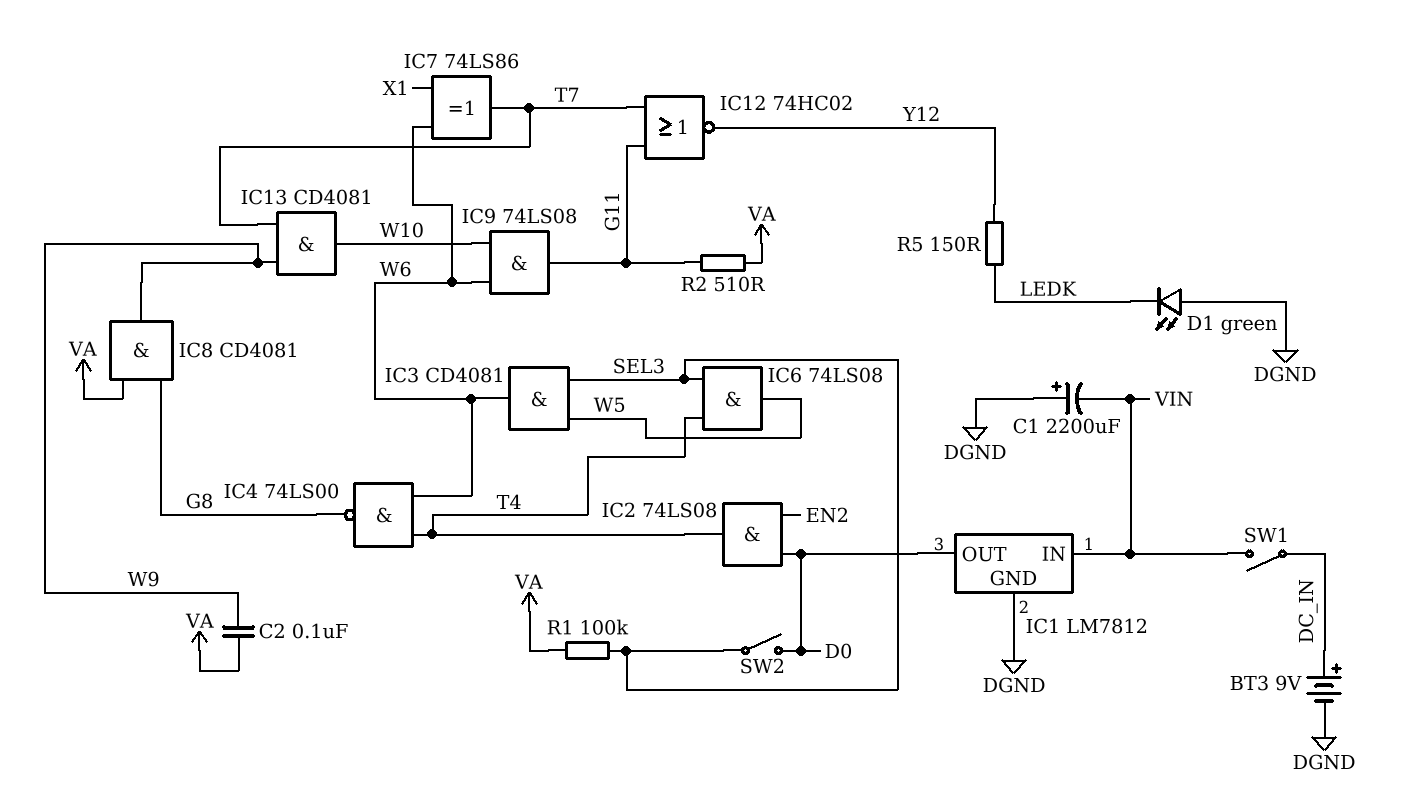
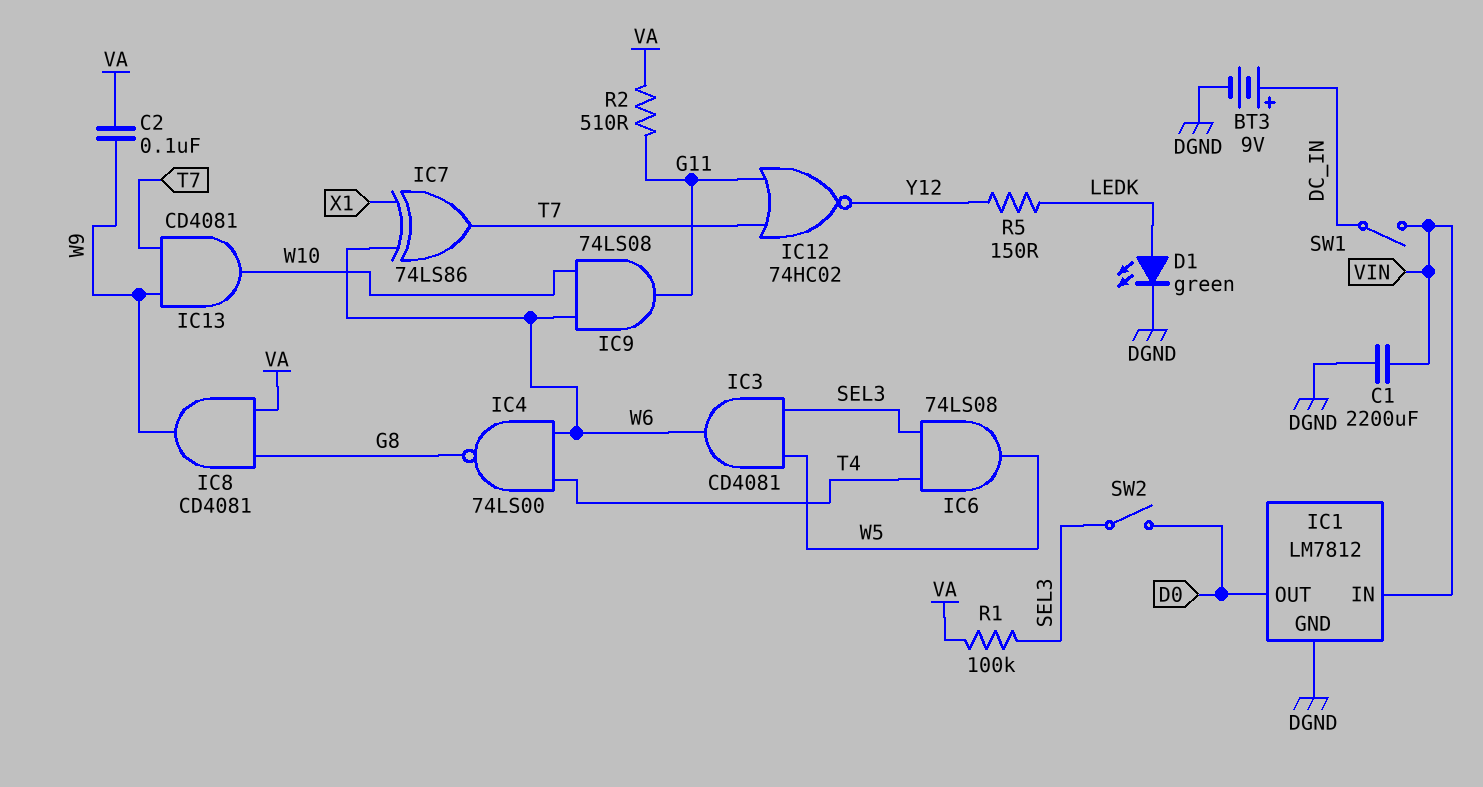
C1: 2200uF (plus DGND, minus VIN) -> 2200uF (DGND, VIN)
D1: LED green (A DGND, K LEDK) -> LED green (A LEDK, K DGND)
IC2: AND 74LS08 (in D0, in EN2, out T4) -> none

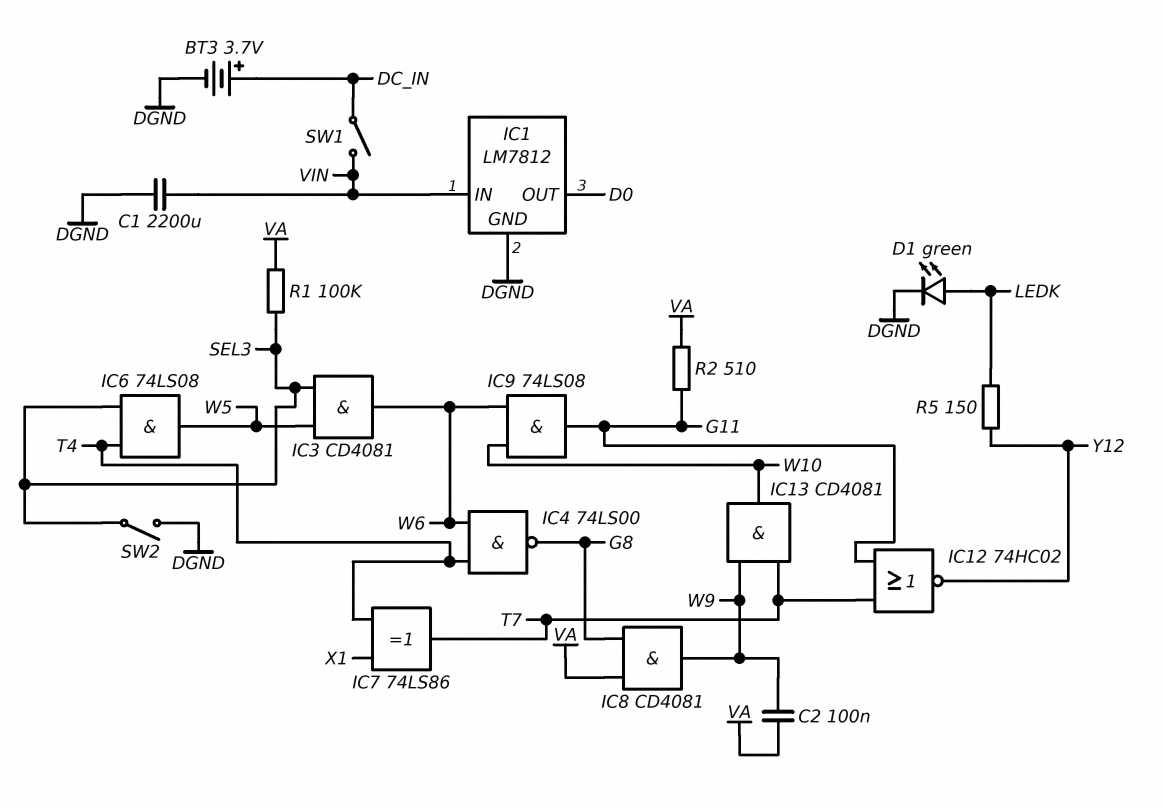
BT3: 9V (plus DC_IN, minus DGND) -> 3.7V (plus DC_IN, minus DGND)
IC7: XOR 74LS86 (in W6, in X1, out T7) -> XOR 74LS86 (in T4, in X1, out T7)
SW2: switch (D0, SEL3) -> switch (DGND, SEL3)

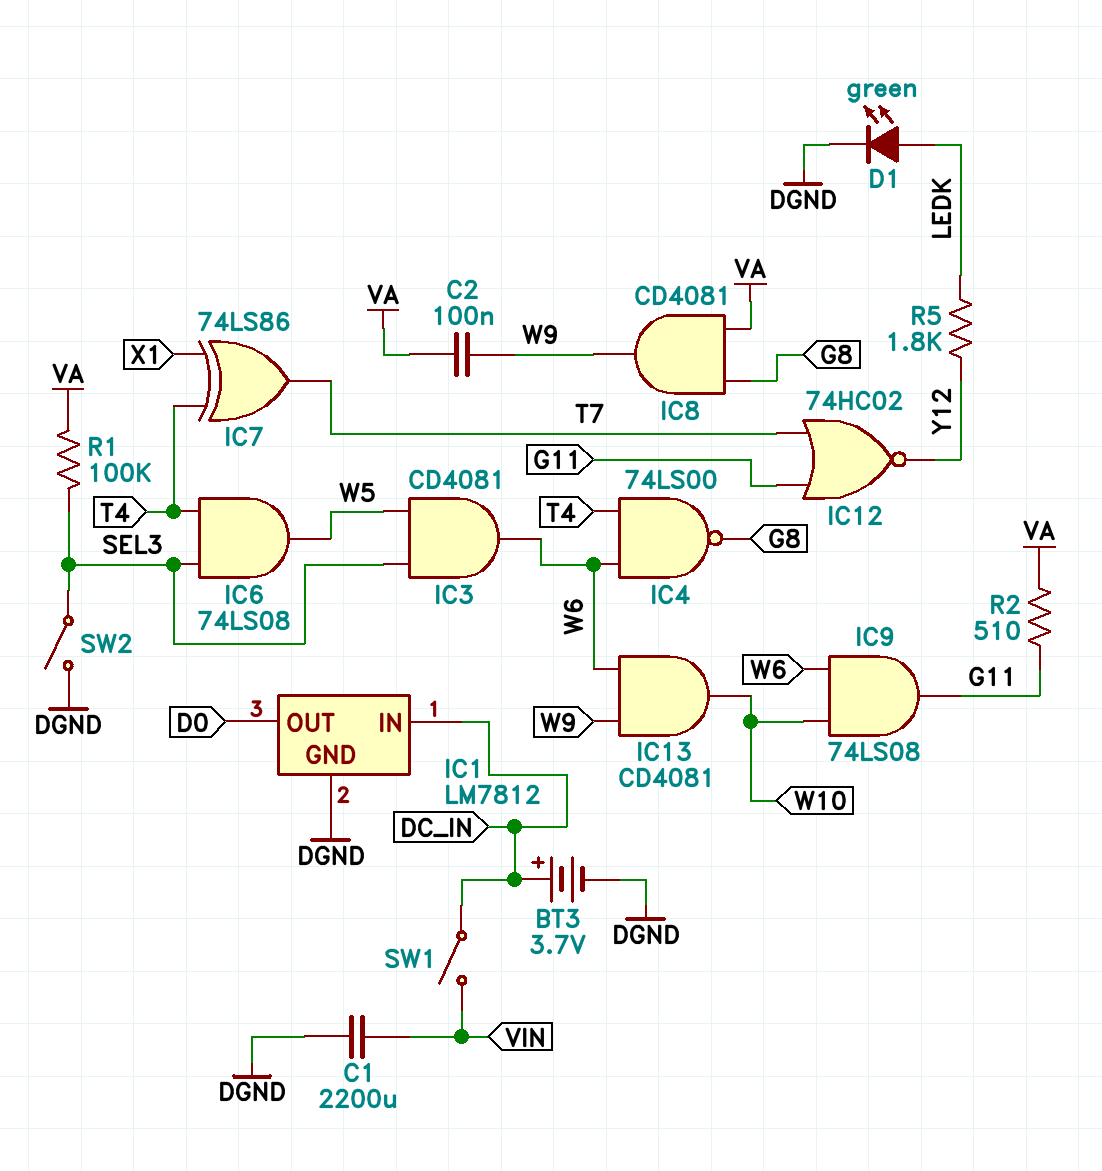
IC1 pin IN: VIN -> DC_IN
IC13: AND CD4081 (in T7, in W9, out W10) -> AND CD4081 (in W6, in W9, out W10)
R5: 150 (LEDK, Y12) -> 1.8k (LEDK, Y12)

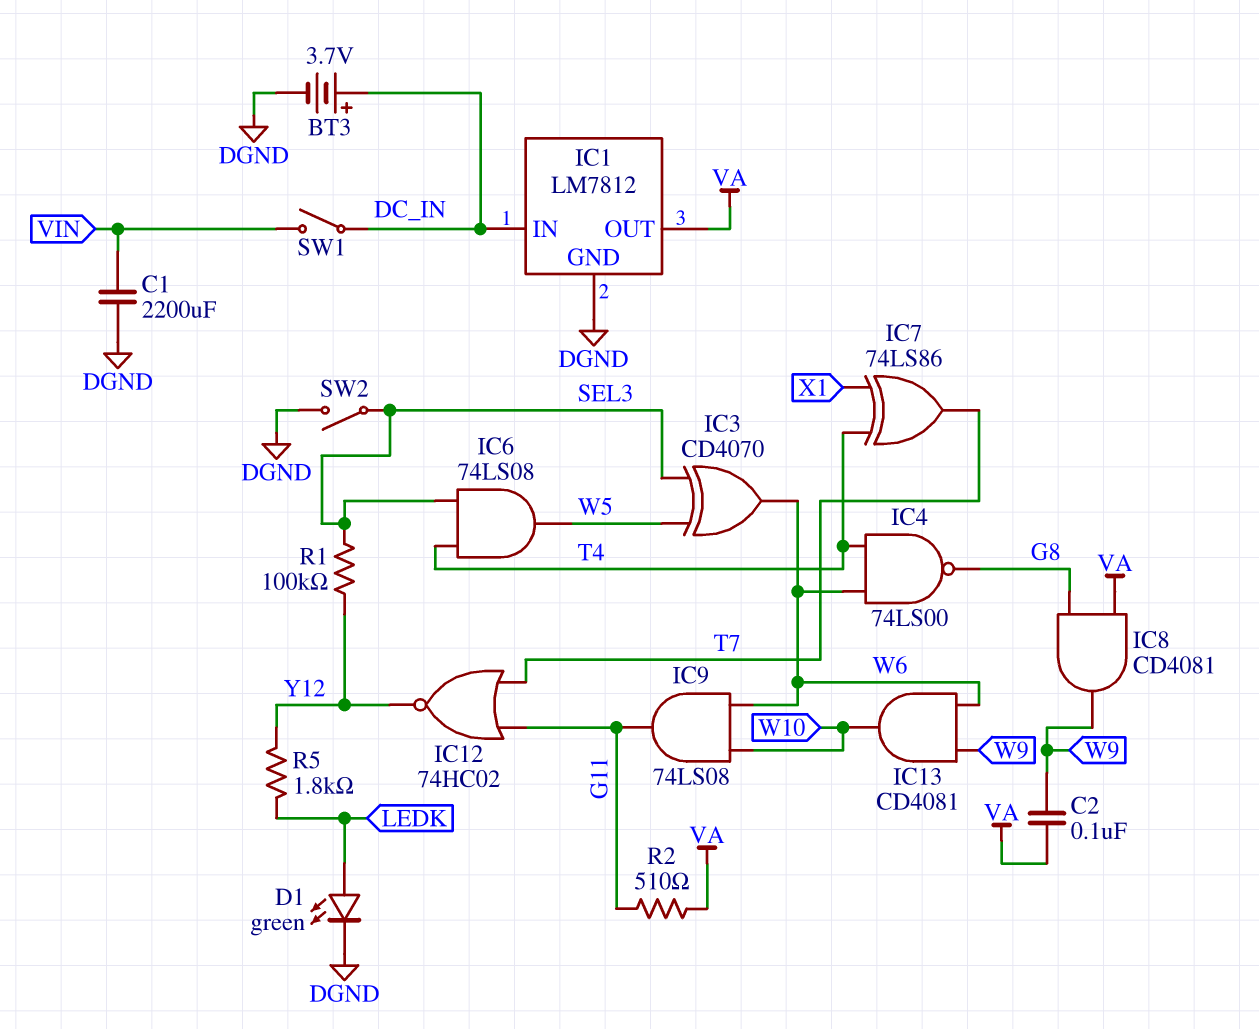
IC1 pin OUT: D0 -> VA
IC3: AND CD4081 (in SEL3, in W5, out W6) -> XOR CD4070 (in SEL3, in W5, out W6)
R1: 100k (SEL3, VA) -> 100k (SEL3, Y12)

